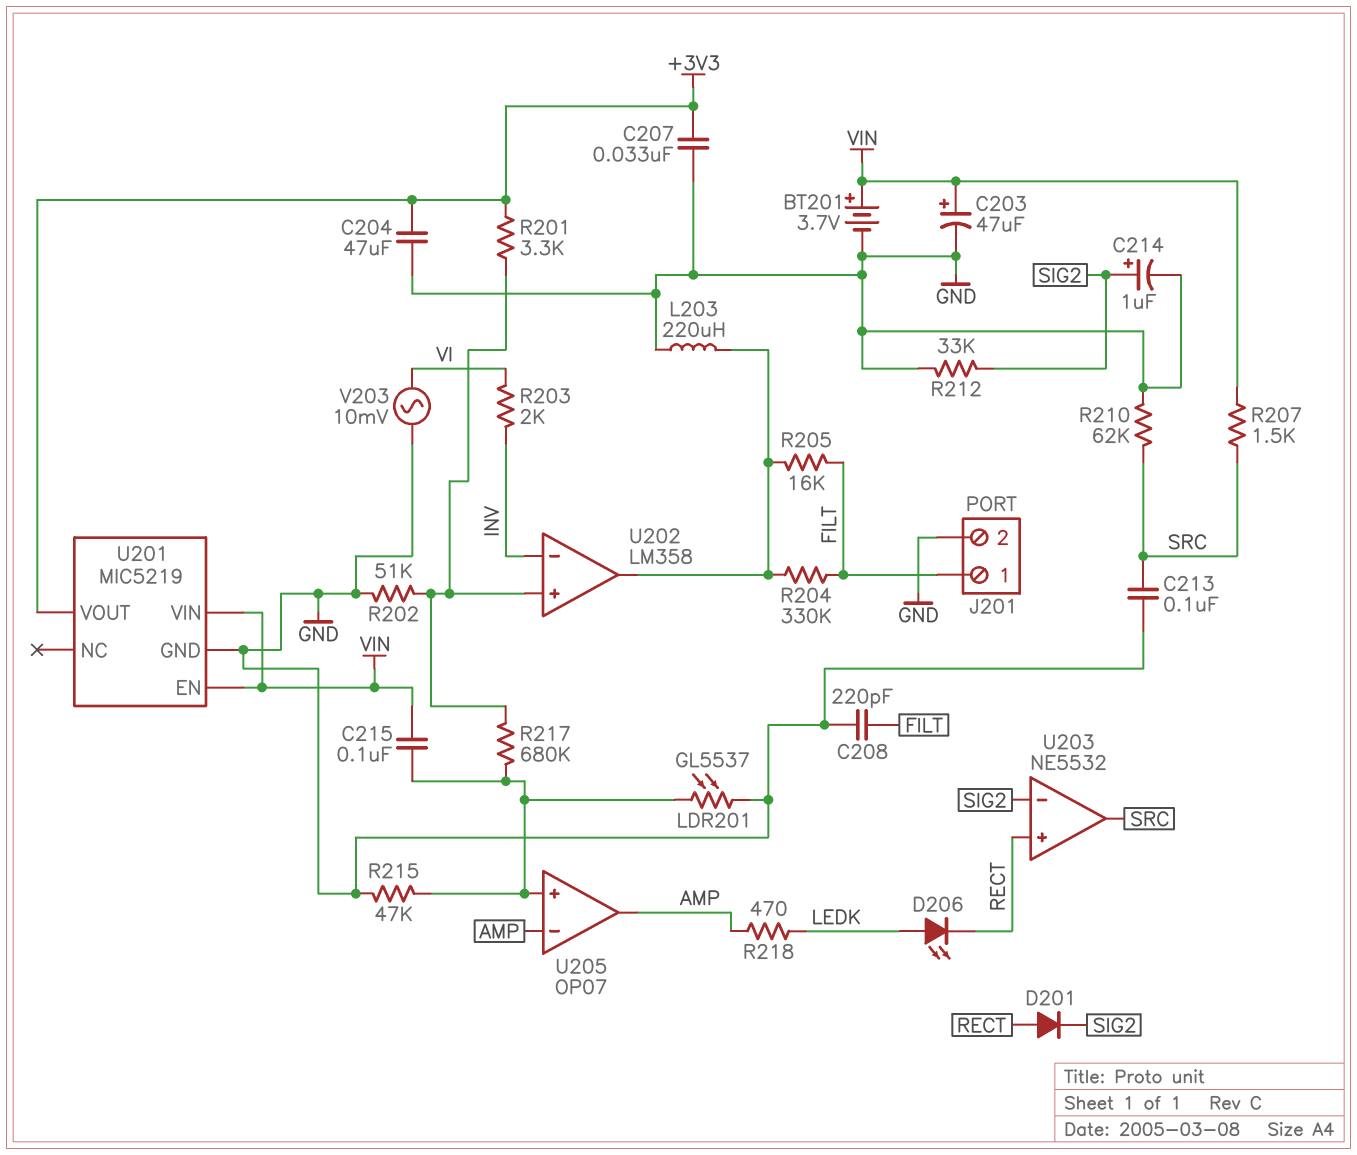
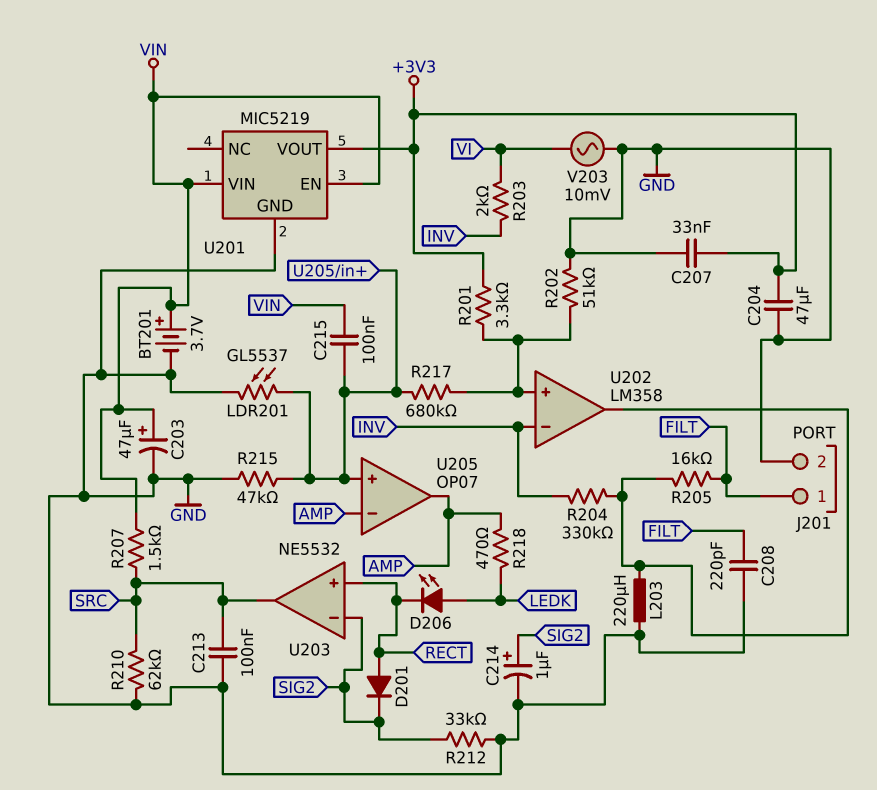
R204: 330k (FILT, U202/out) -> 330k (INV, U202/out)

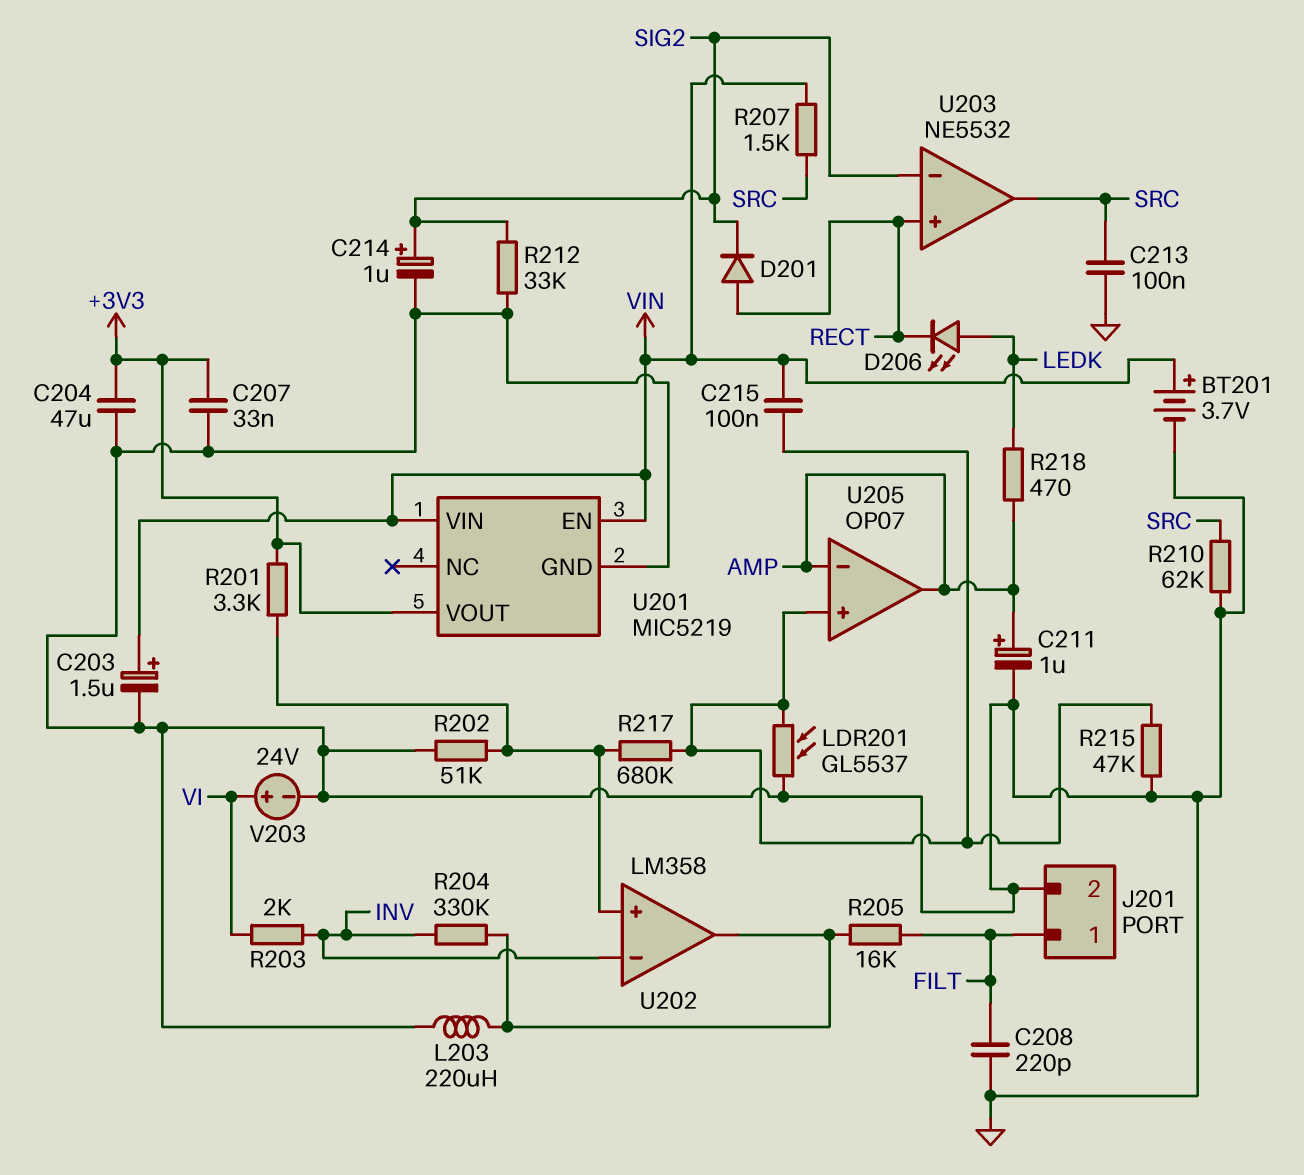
C203: 47uF (plus VIN, minus GND) -> 1.5uF (plus VIN, minus GND)
C211: none -> 1uF (plus AMP, minus GND)
V203: AC 10mV (GND, VI) -> 24V (plus VI, minus GND)

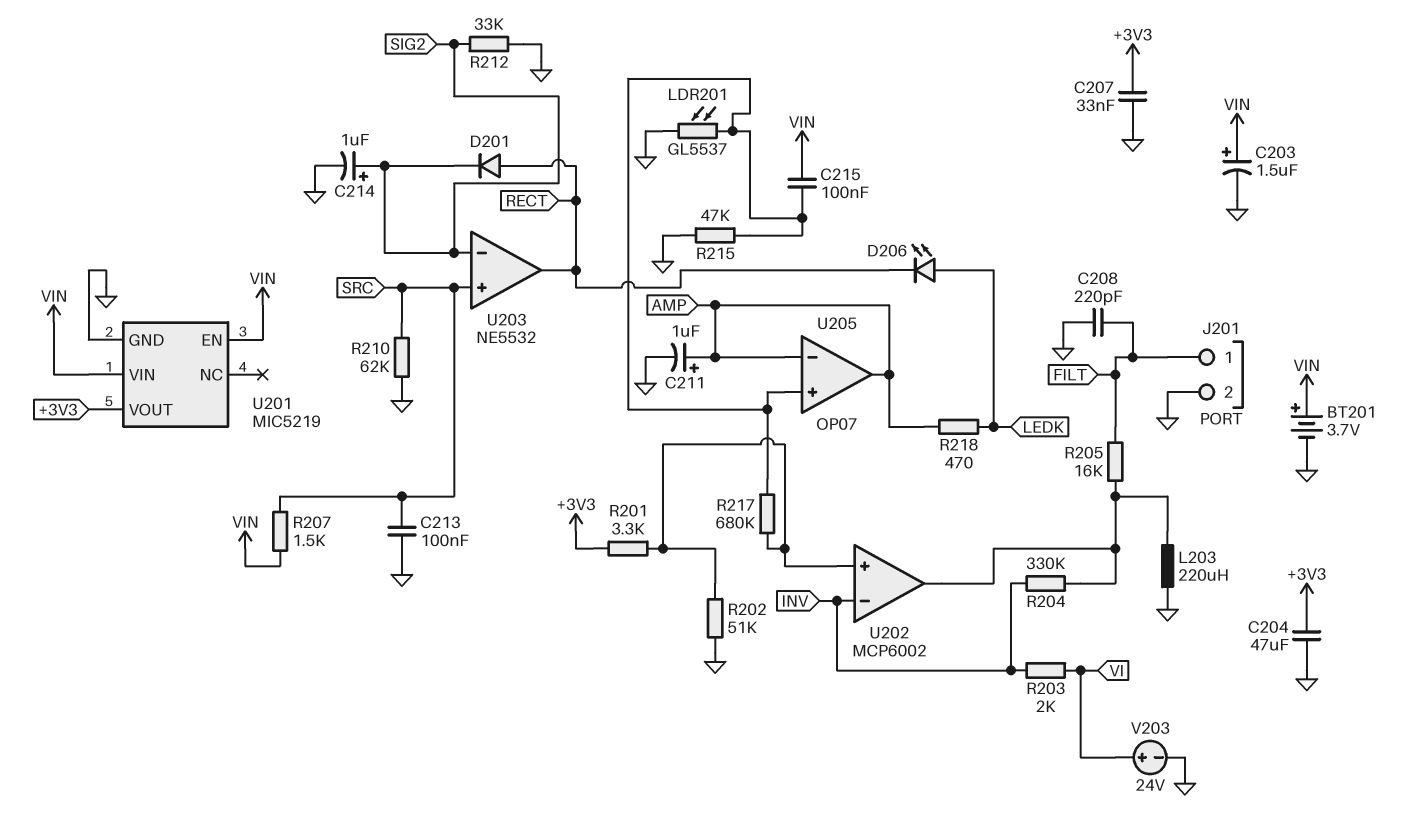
U202: LM358 -> MCP6002
U203 pin in+: RECT -> SRC
U203 pin out: SRC -> RECT

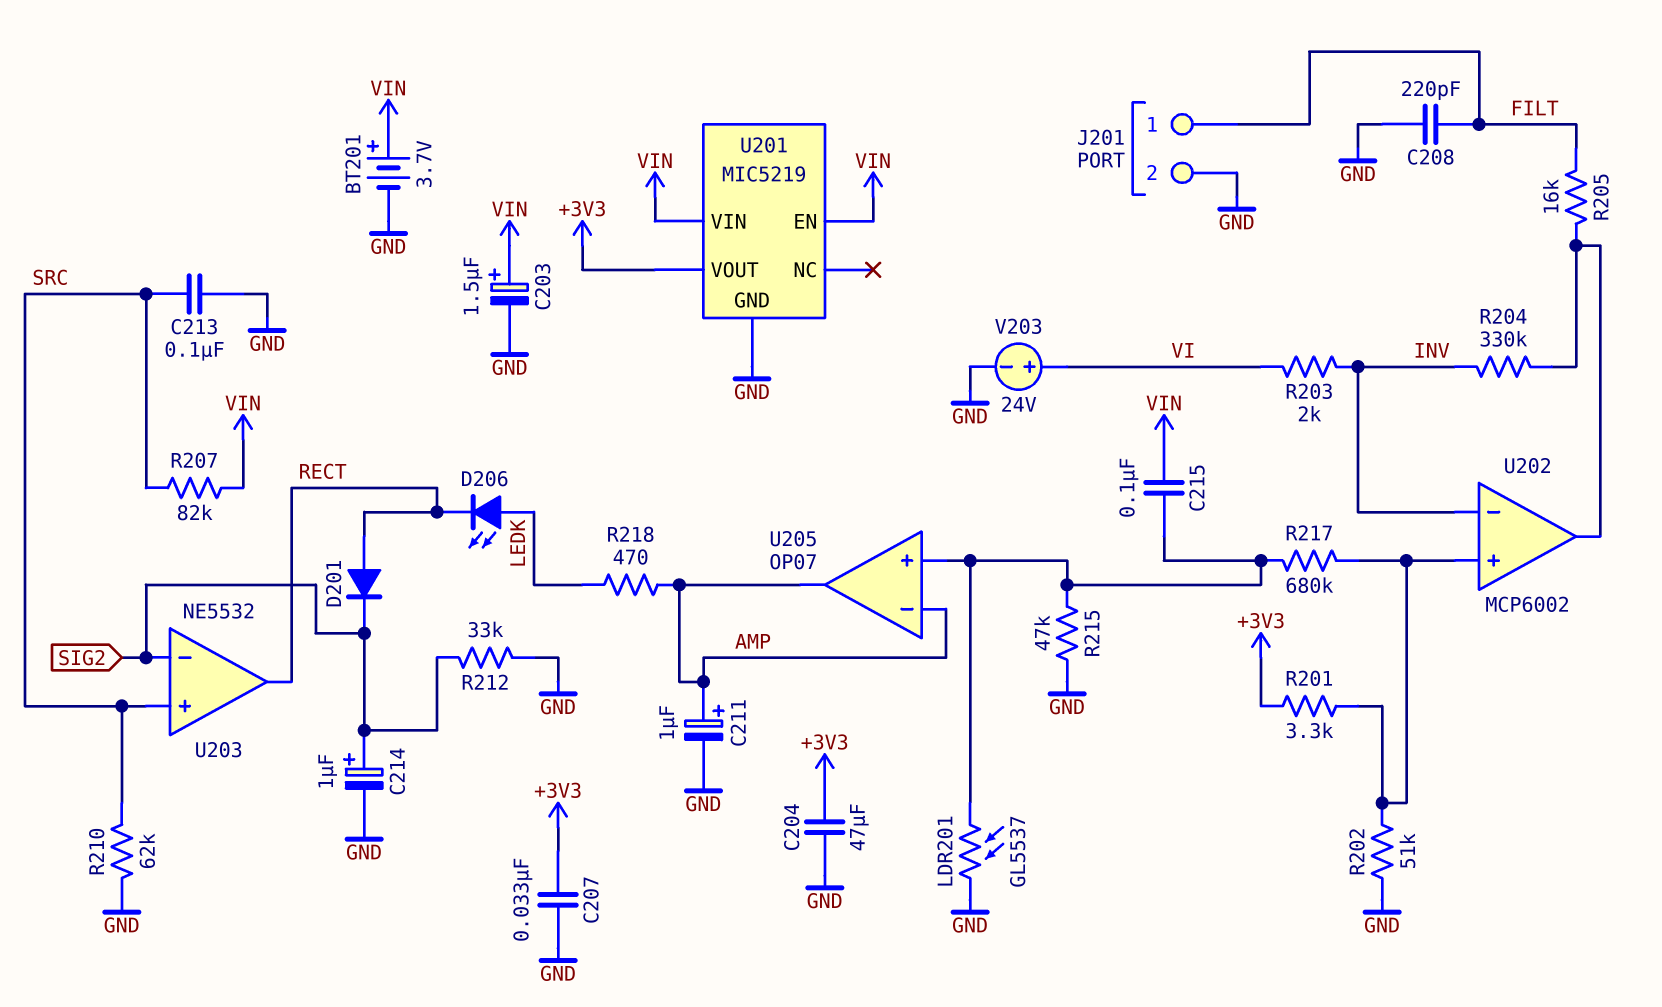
L203: 220uH (GND, U202/out) -> none
R207: 1.5k (SRC, VIN) -> 82k (SRC, VIN)

